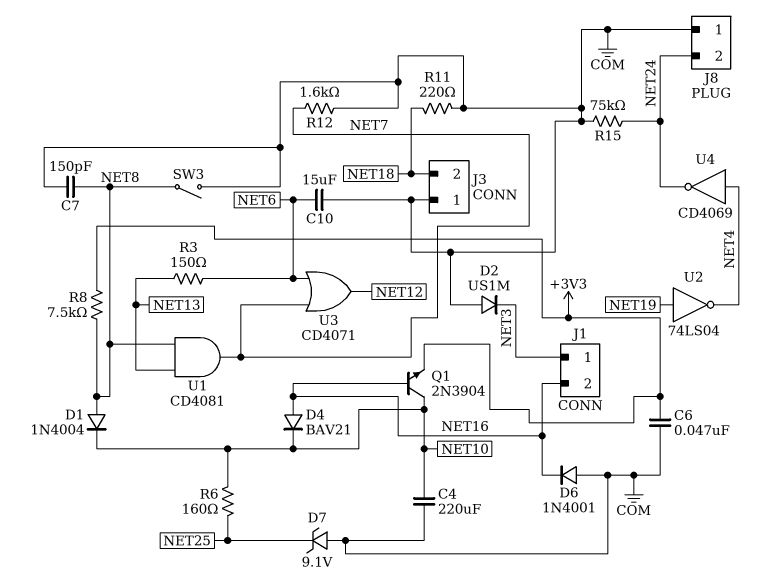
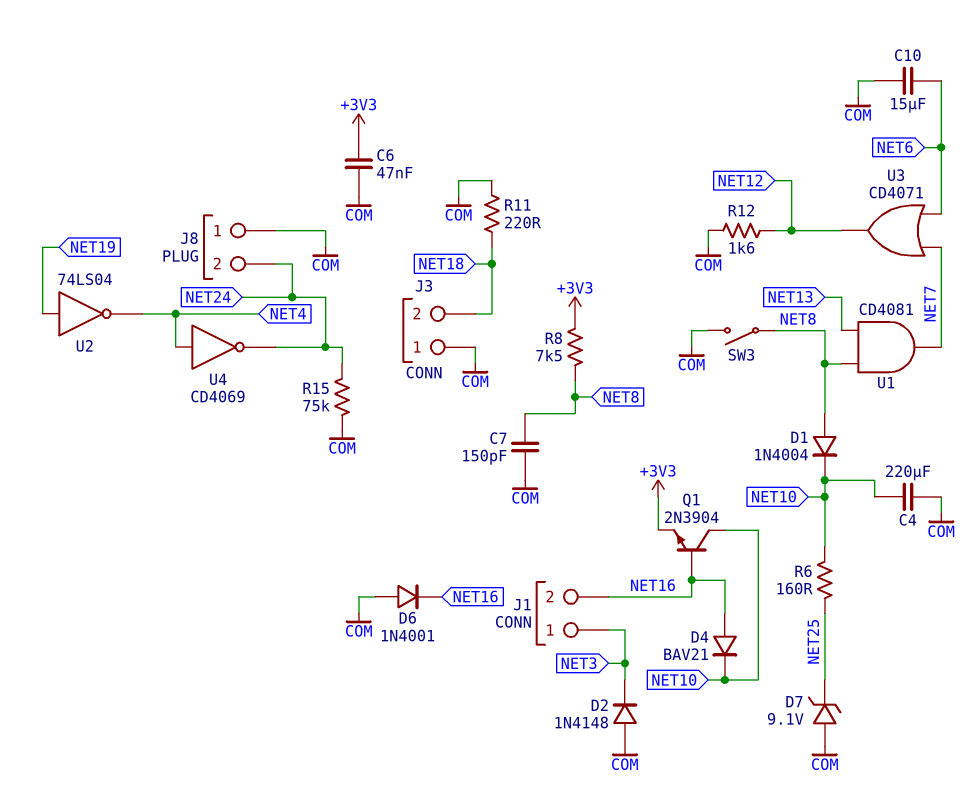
D2: diode US1M (A COM, K NET3) -> diode 1N4148 (A COM, K NET3)
R3: 150 (NET6, NET13) -> none
R12: 1.6k (COM, NET7) -> 1.6k (COM, NET12)

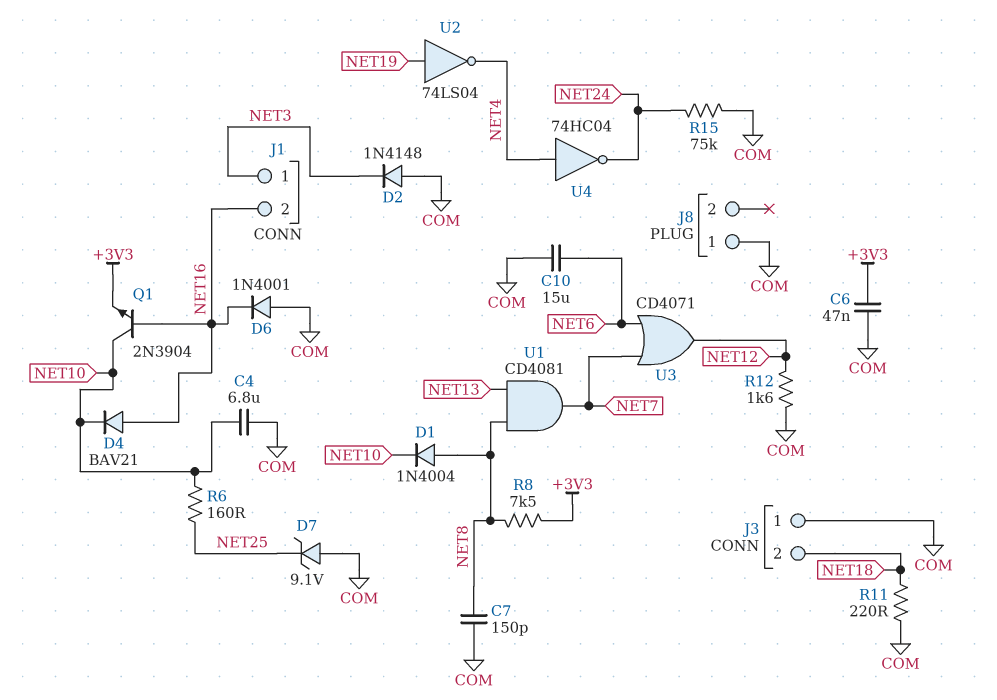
C4: 220uF (COM, NET10) -> 6.8uF (COM, NET10)
J8 pin 2: NET24 -> none
SW3: switch (COM, NET8) -> none
U4: NOT CD4069 (in NET4, out NET24) -> NOT 74HC04 (in NET4, out NET24)

